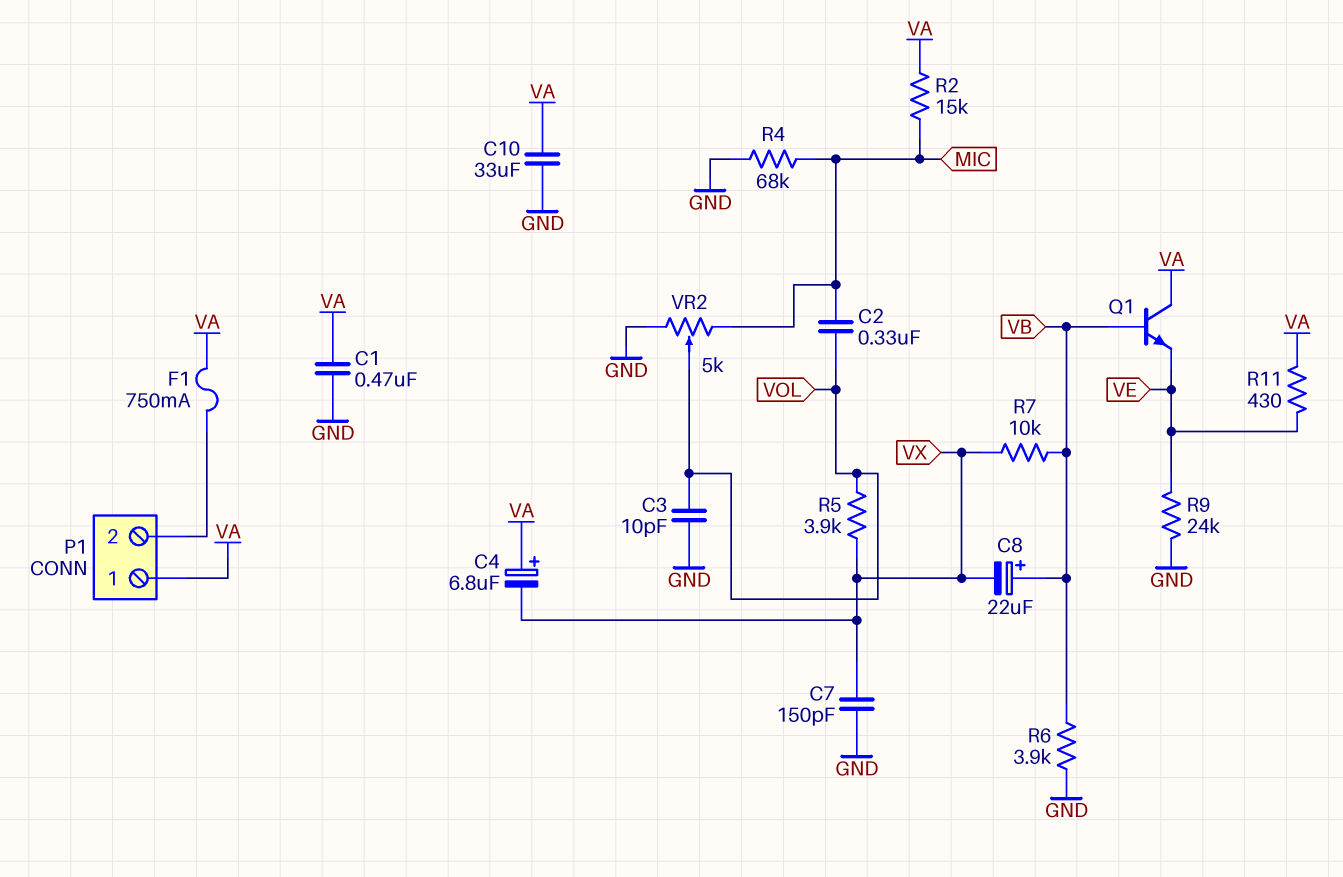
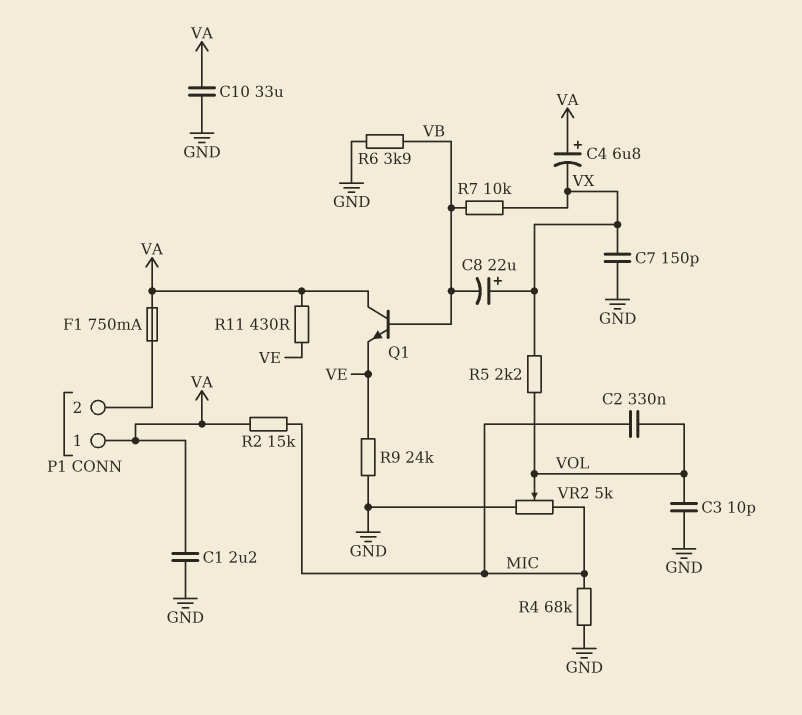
C1: 470nF (GND, VA) -> 2.2uF (GND, VA)
C8: 22uF (plus VB, minus VX) -> 22uF (plus VX, minus VB)
R5: 3.9k (VOL, VX) -> 2.2k (VOL, VX)

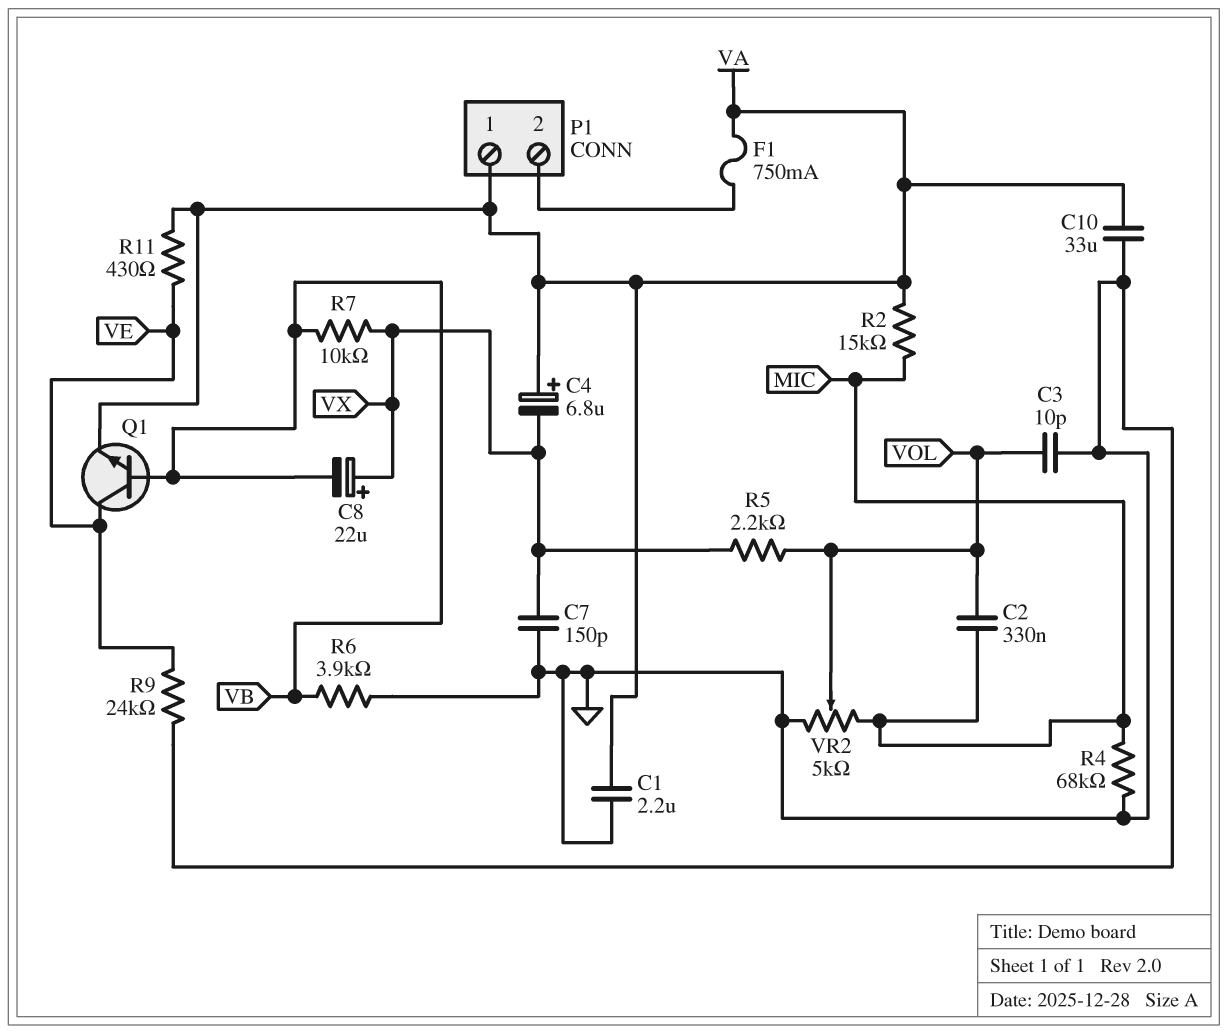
Q1: NPN (B VB, C VA, E VE) -> NPN (B VB, C VE, E VA)

